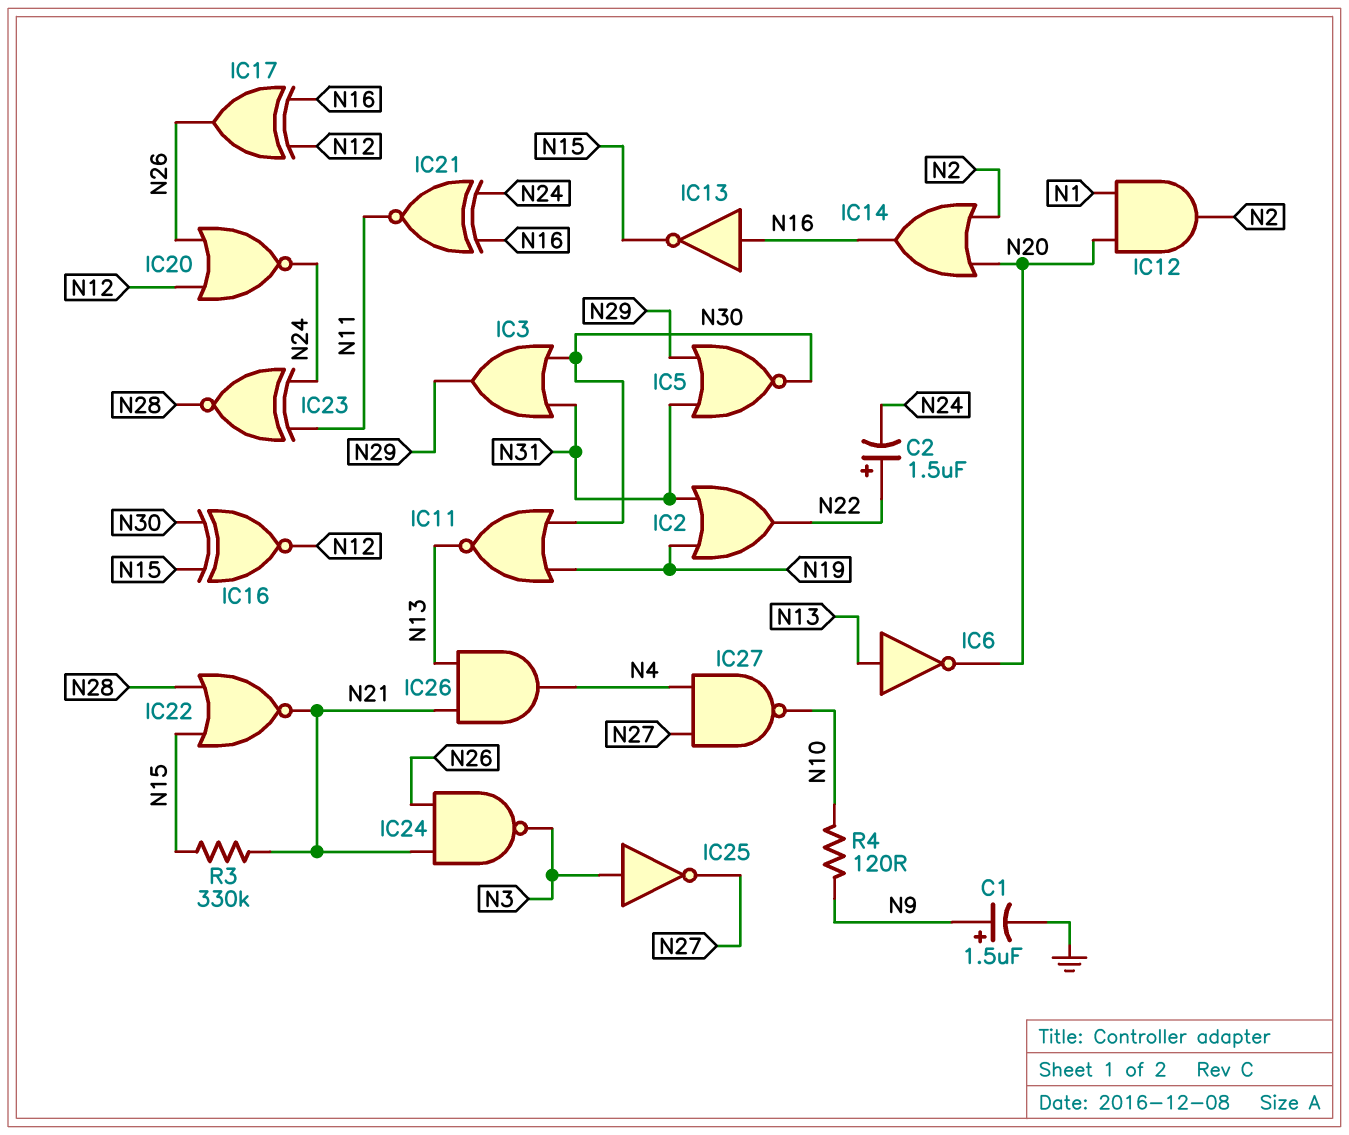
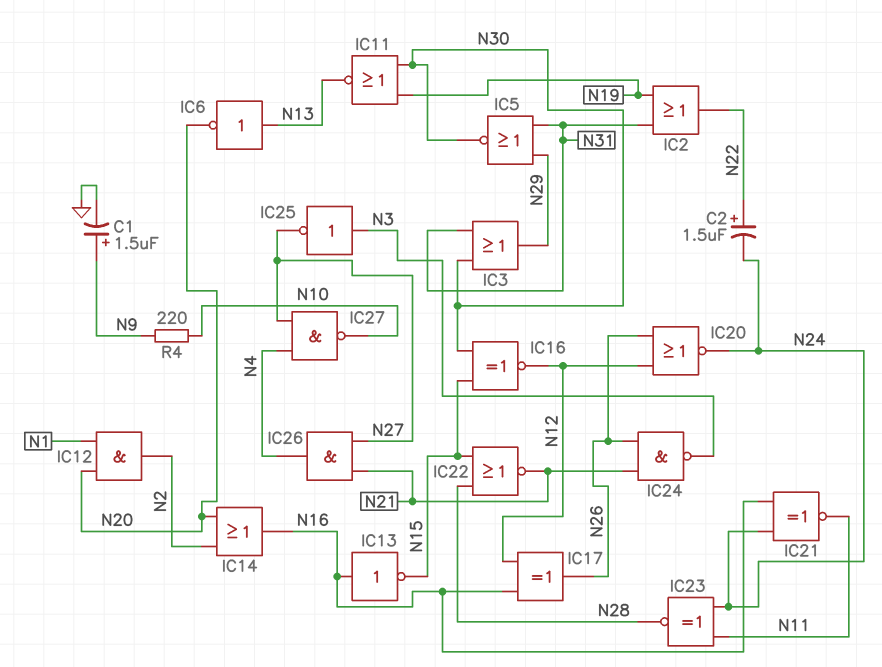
IC26: AND (in N13, in N21, out N4) -> AND (in N21, in N27, out N4)
R3: 330k (N15, N21) -> none
R4: 120 (N9, N10) -> 220 (N9, N10)

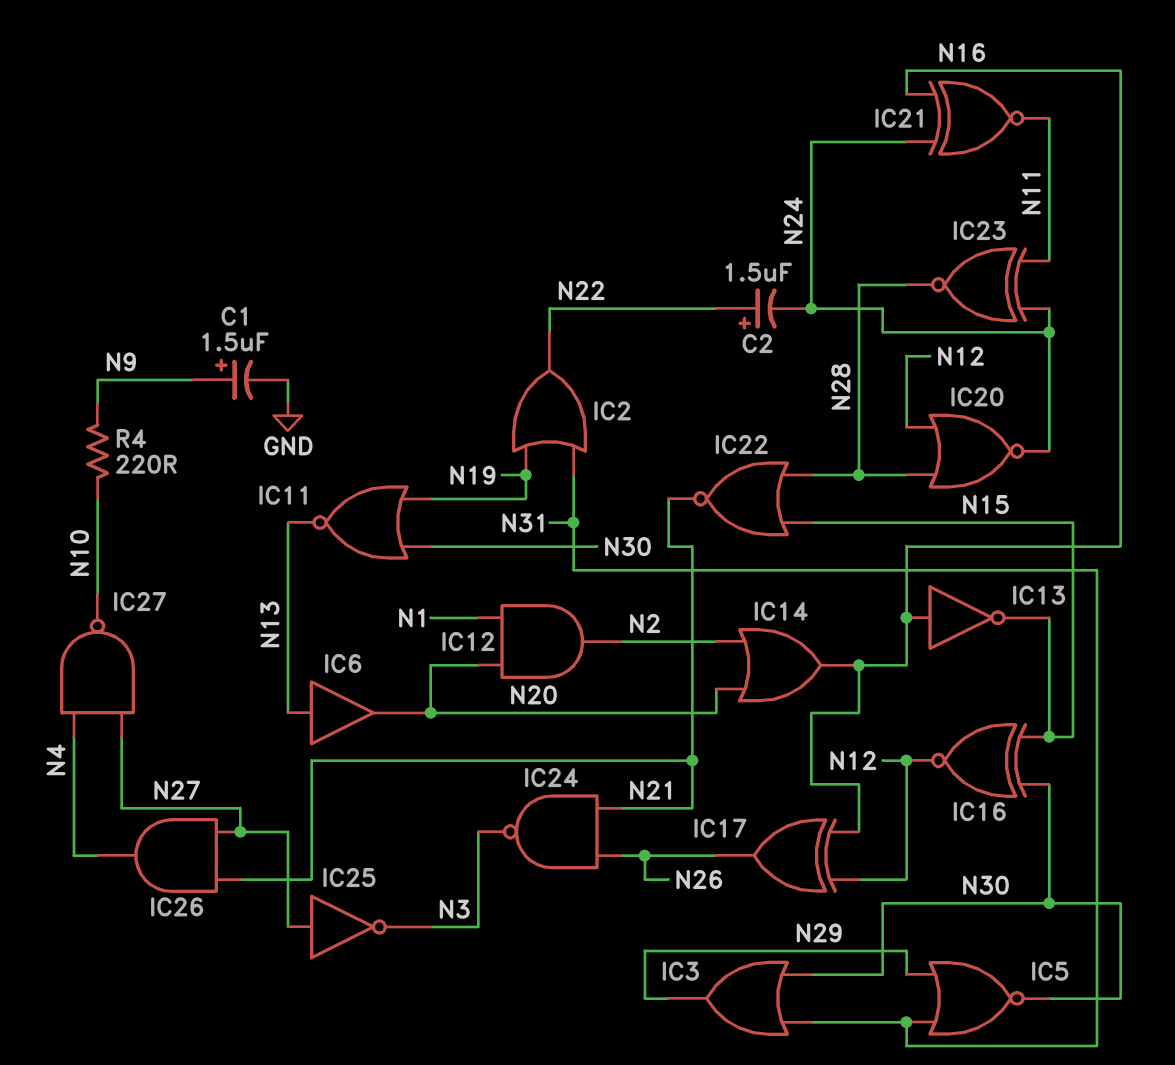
IC6: NOT (in N13, out N20) -> buffer (in N13, out N20)
IC20: NOR (in N12, in N26, out N24) -> NOR (in N12, in N28, out N24)
IC25: NOT (in N3, out N27) -> NOT (in N27, out N3)

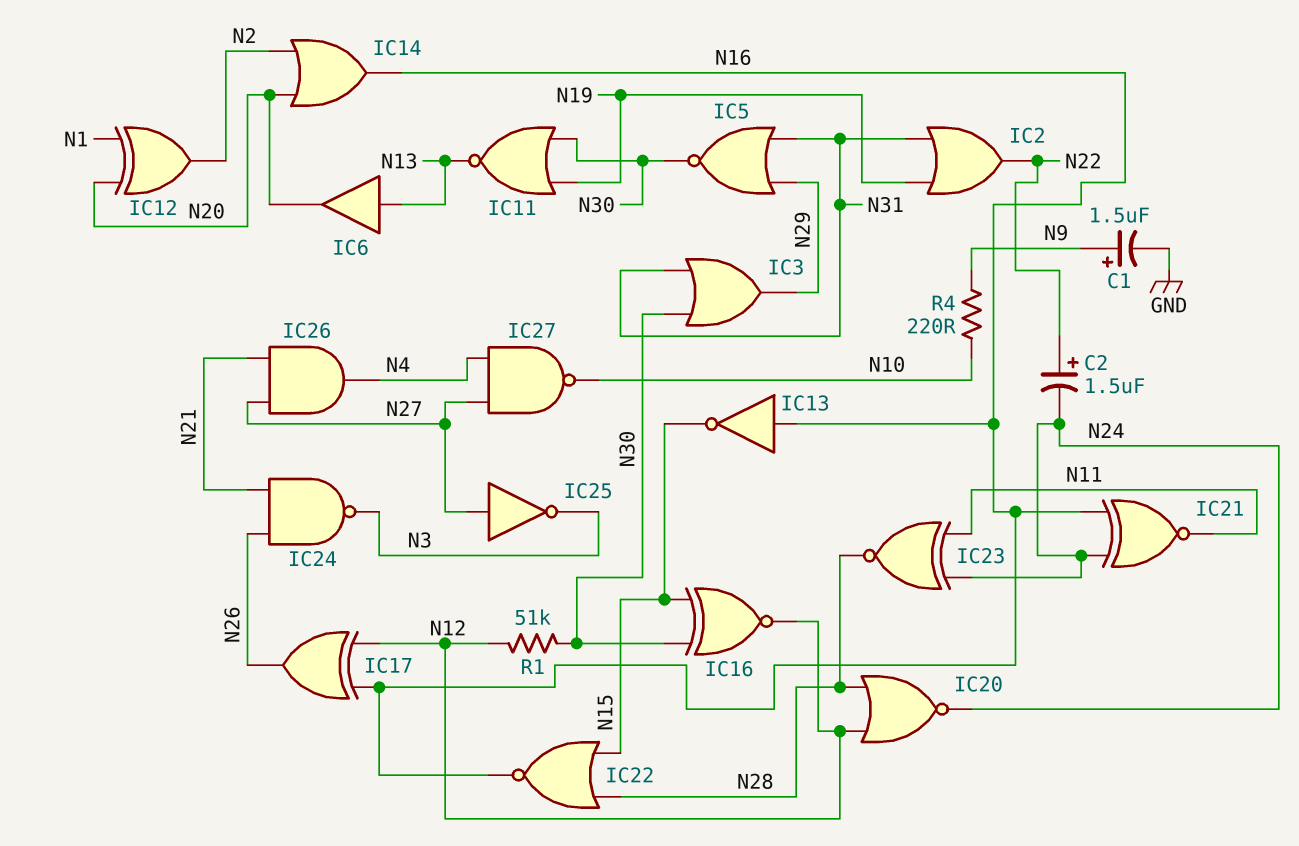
IC12: AND (in N1, in N20, out N2) -> XOR (in N1, in N20, out N2)
IC22: NOR (in N15, in N28, out N21) -> NOR (in N15, in N28, out N16)
R1: none -> 51k (N12, N30)

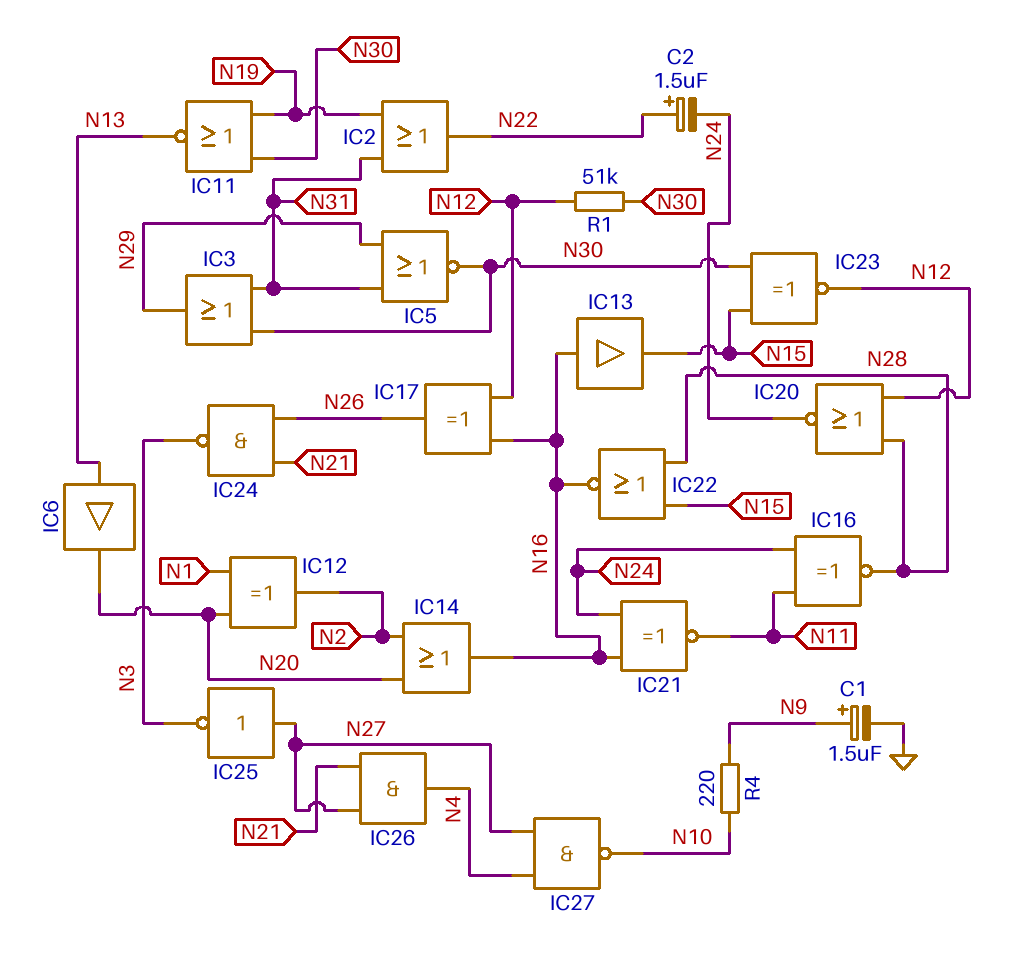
IC13: NOT (in N16, out N15) -> buffer (in N16, out N15)
IC16: XNOR (in N15, in N30, out N12) -> XNOR (in N11, in N24, out N28)
IC23: XNOR (in N11, in N24, out N28) -> XNOR (in N15, in N30, out N12)

